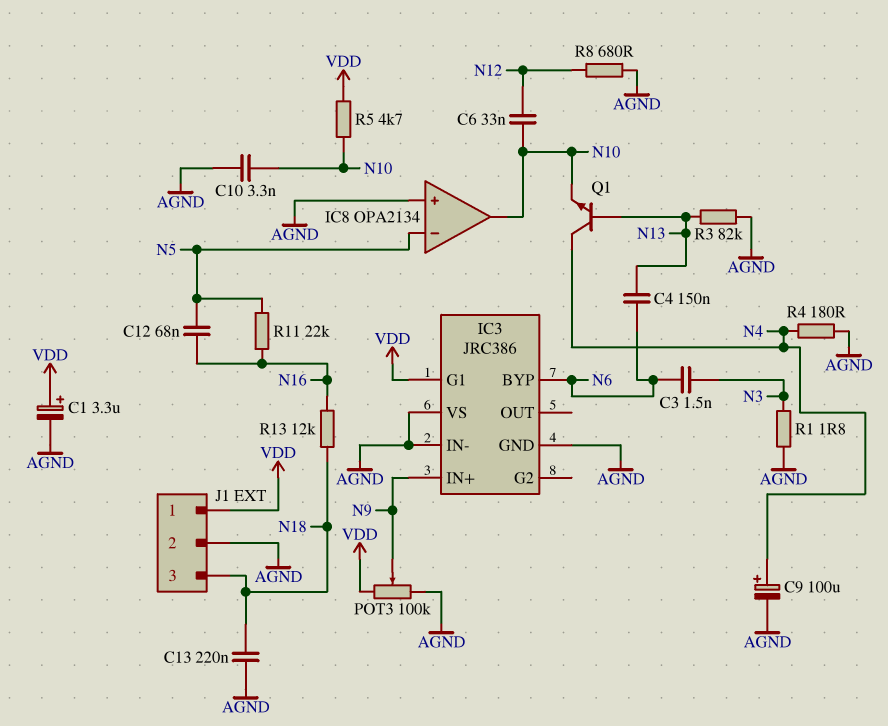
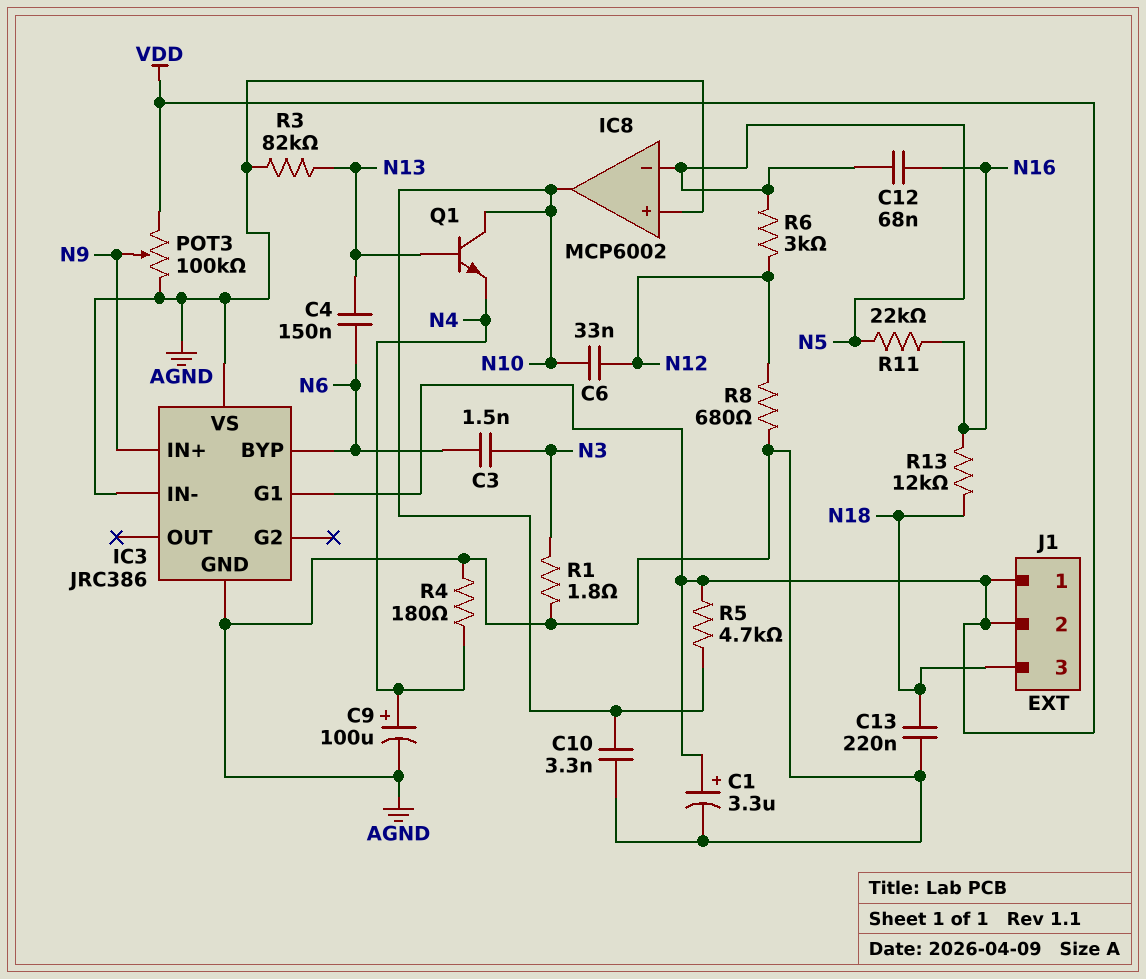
IC8: OPA2134 -> MCP6002
J1 pin 2: AGND -> VDD
Q1: NPN (B N13, C N4, E N10) -> NPN (B N13, C N10, E N4)
R6: none -> 3k (N5, N12)

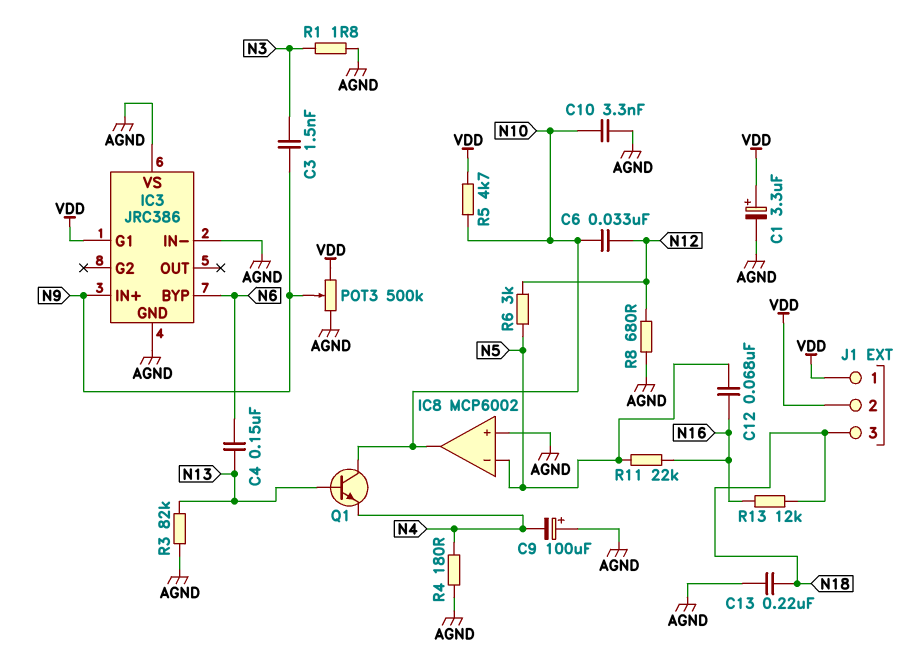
C3: 1.5nF (N3, N6) -> 1.5nF (N3, N9)
C9: 100uF (plus N4, minus AGND) -> 100uF (plus AGND, minus N4)
POT3: 100k (AGND, VDD, wiper N9) -> 500k (AGND, VDD, wiper N9)

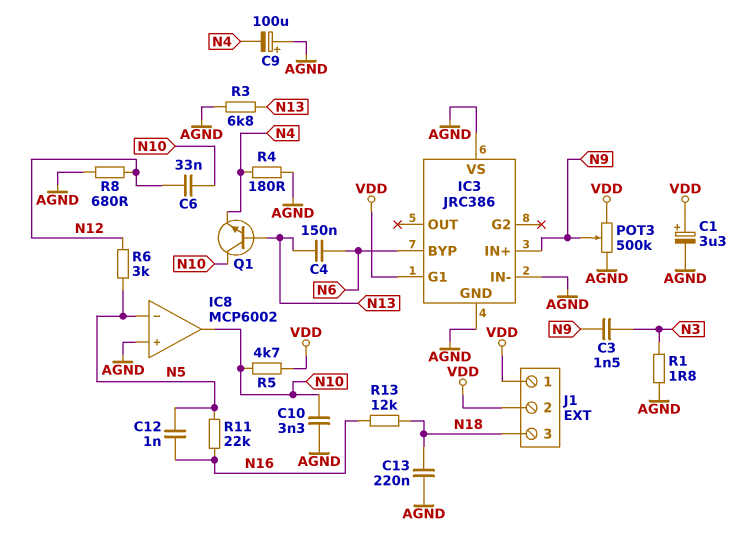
C12: 68nF (N5, N16) -> 1nF (N5, N16)
R3: 82k (AGND, N13) -> 6.8k (AGND, N13)

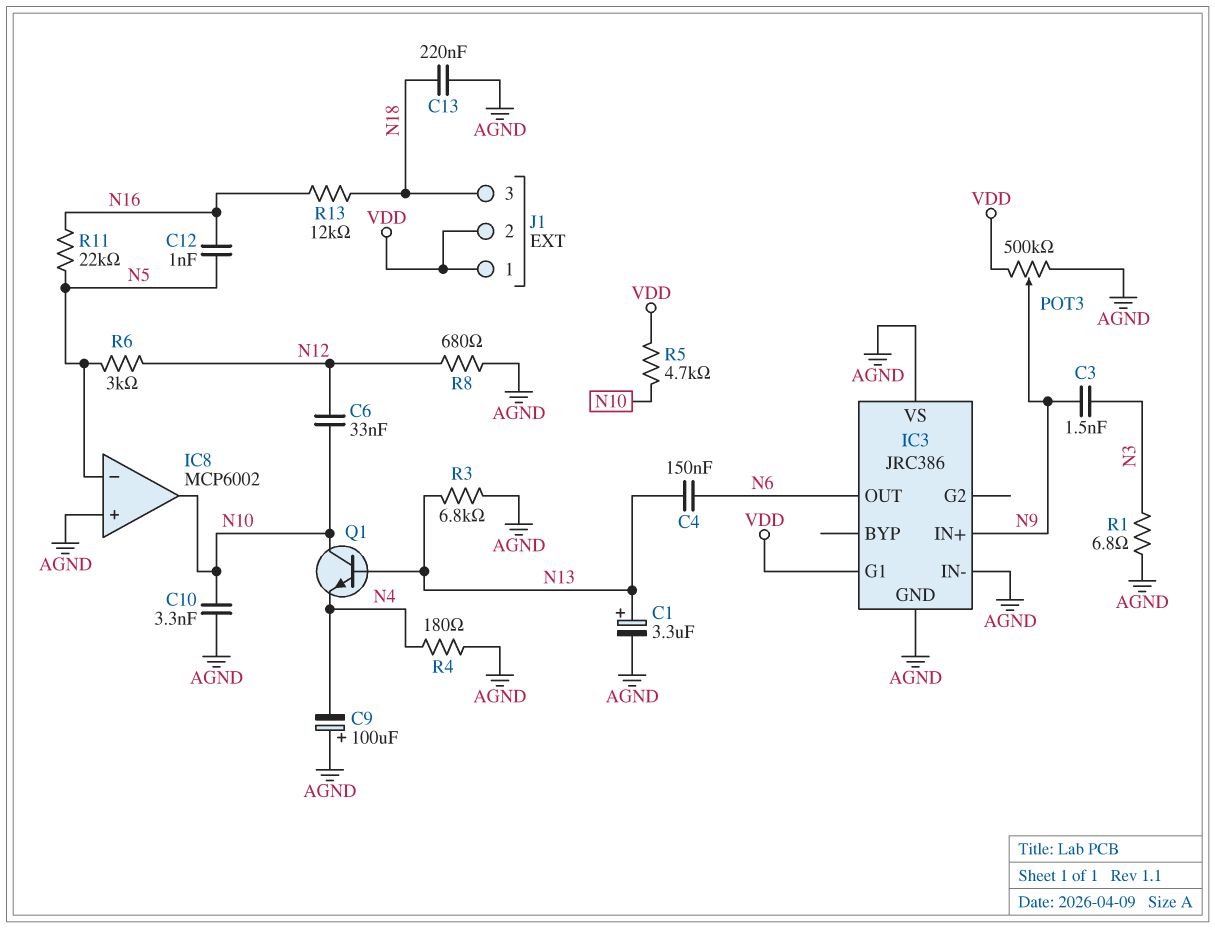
C1: 3.3uF (plus VDD, minus AGND) -> 3.3uF (plus N13, minus AGND)
IC3 pin BYP: N6 -> none
IC3 pin OUT: none -> N6
R1: 1.8 (AGND, N3) -> 6.8 (AGND, N3)

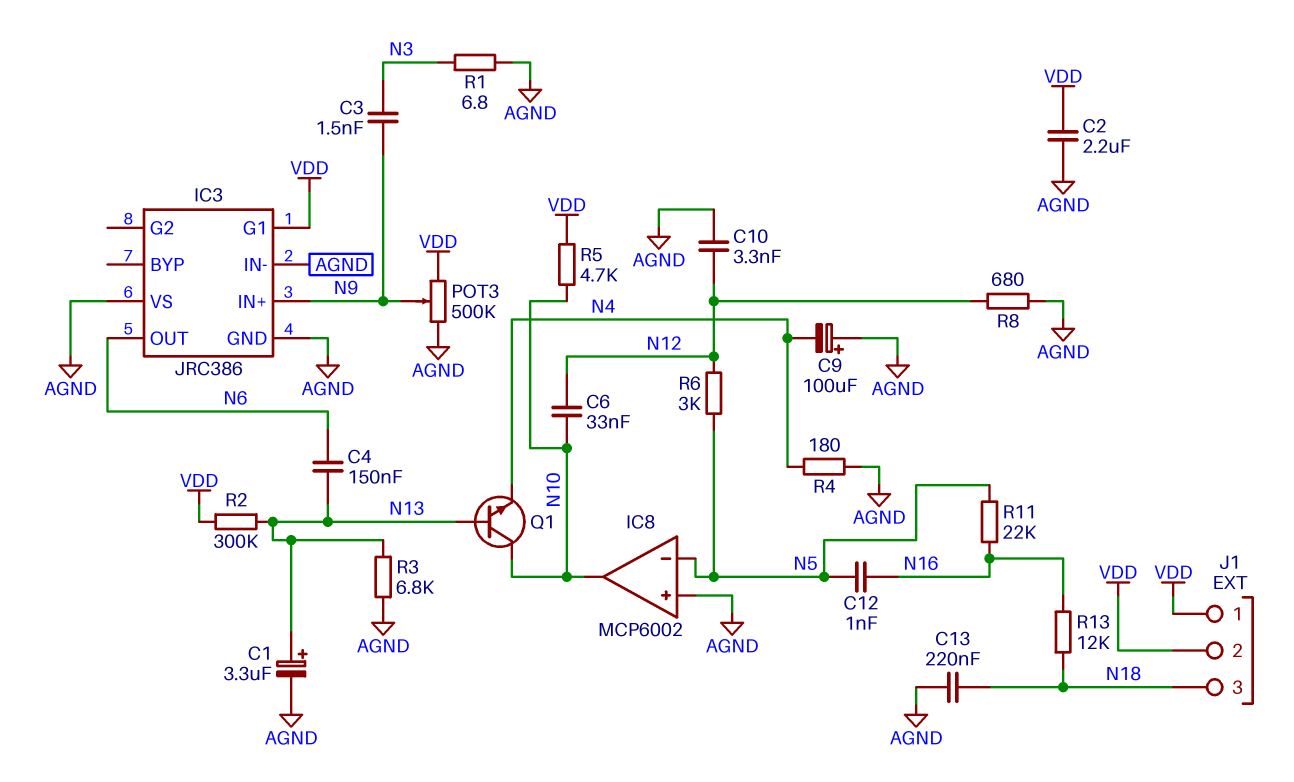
C2: none -> 2.2uF (AGND, VDD)
C10: 3.3nF (AGND, N10) -> 3.3nF (AGND, N12)
R2: none -> 300k (N13, VDD)

